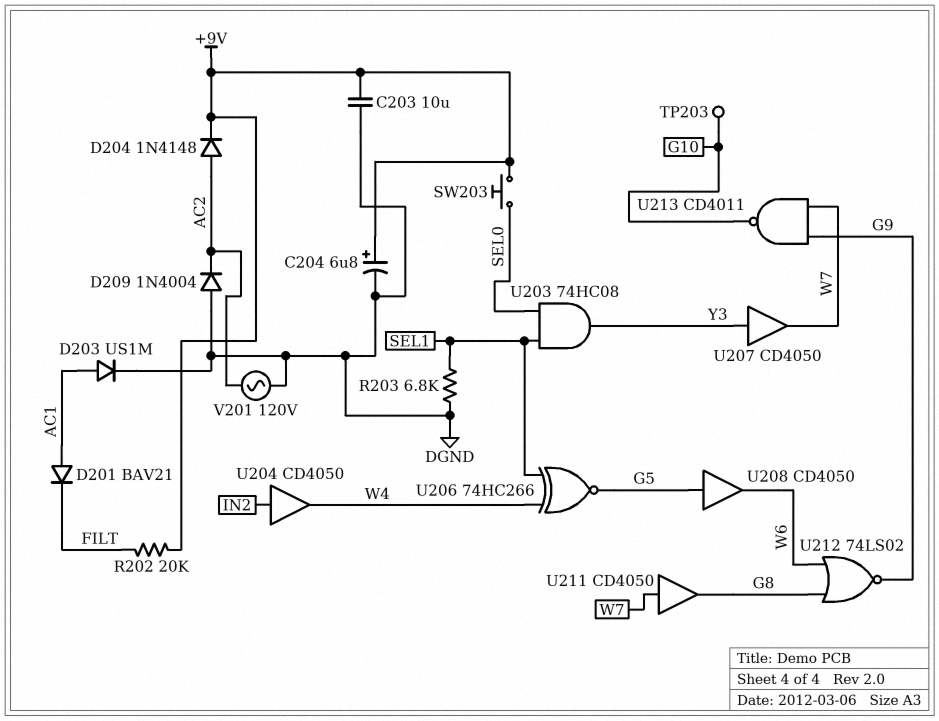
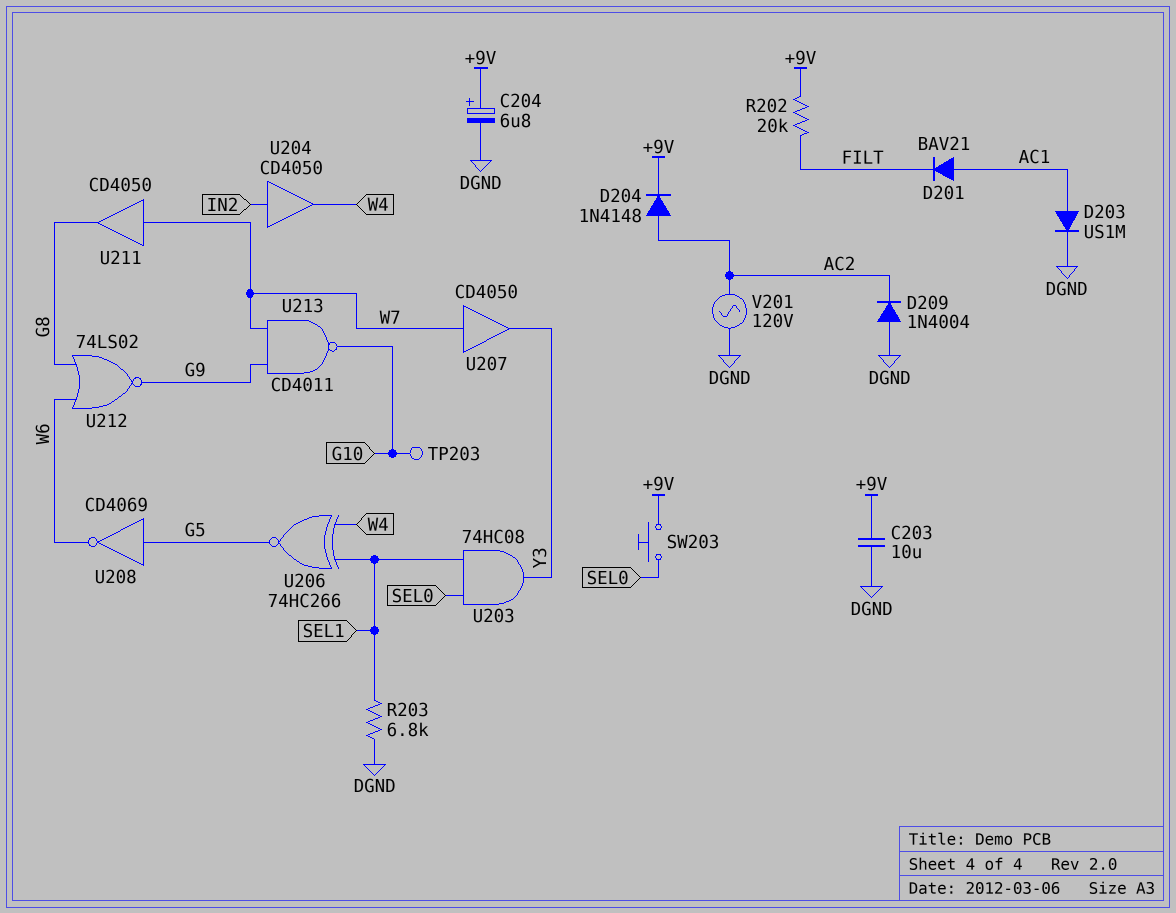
U207: buffer CD4050 (in Y3, out W7) -> buffer CD4050 (in W7, out Y3)
U208: buffer CD4050 (in G5, out W6) -> NOT CD4069 (in G5, out W6)

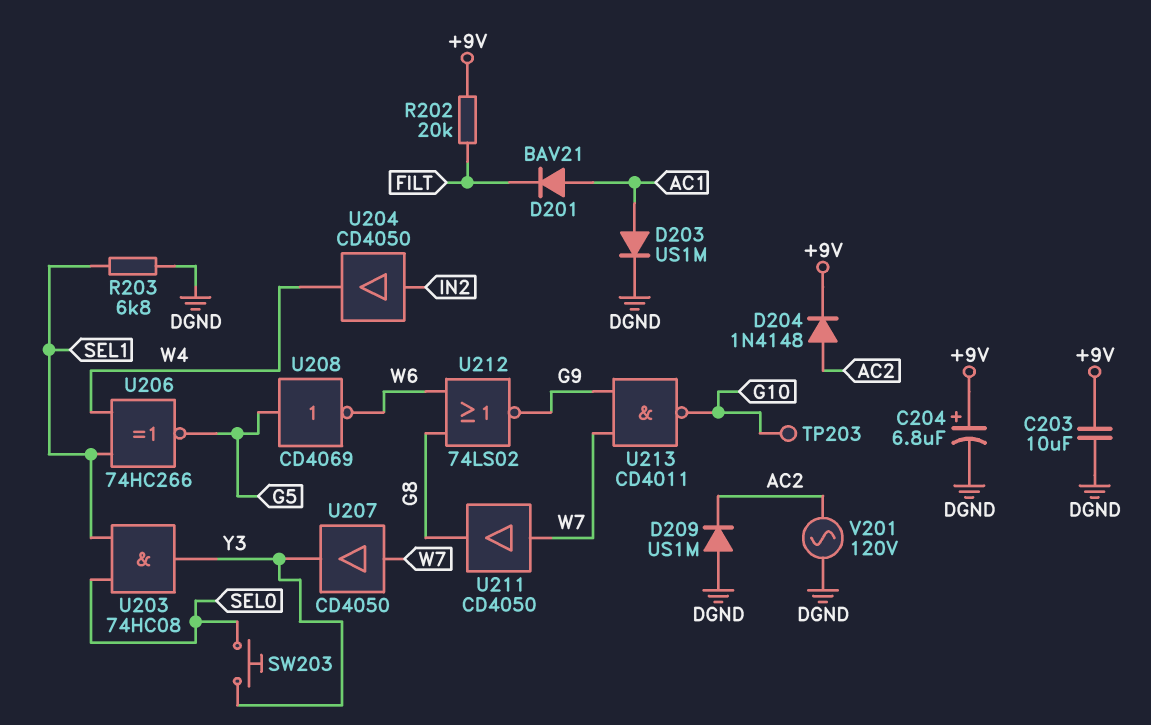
D209: diode 1N4004 (A DGND, K AC2) -> diode US1M (A DGND, K AC2)
SW203: button (+9V, SEL0) -> button (SEL0, Y3)

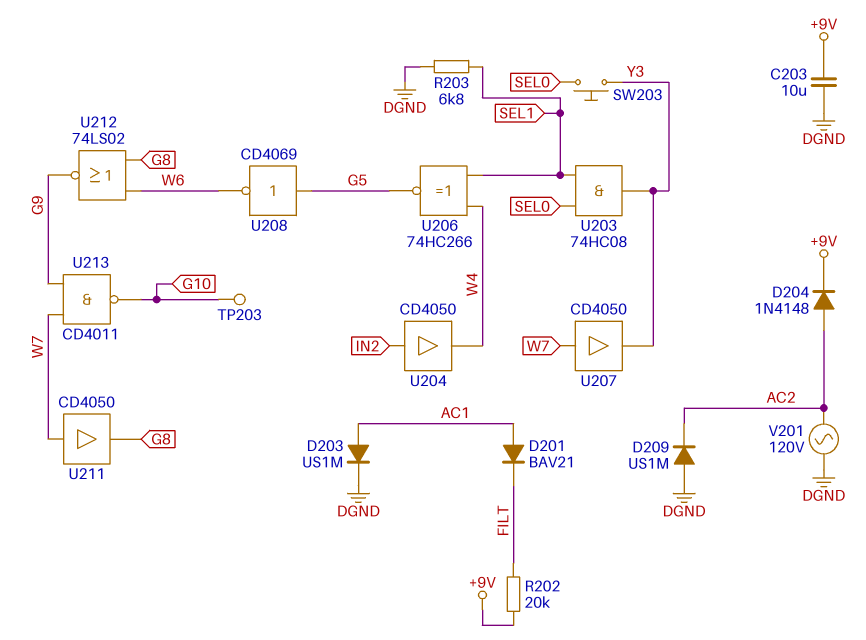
C204: 6.8uF (plus +9V, minus DGND) -> none

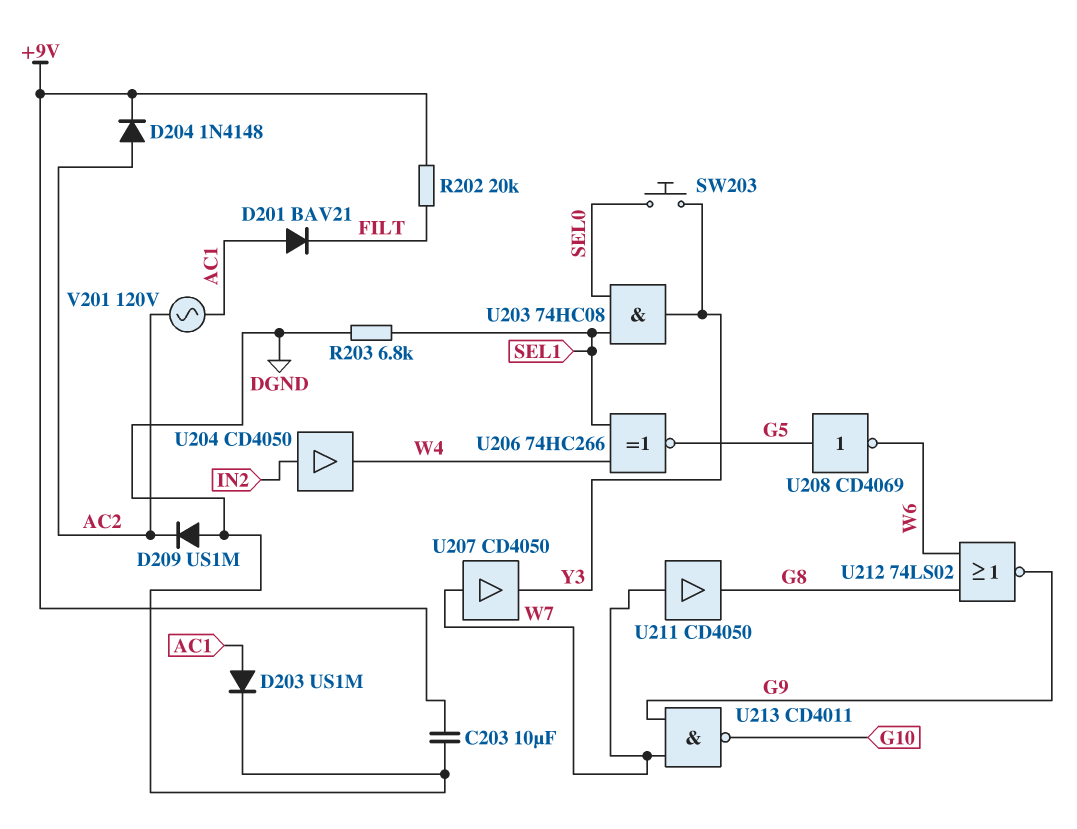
TP203: test point (G10) -> none
V201: AC 120V (AC2, DGND) -> AC 120V (AC1, AC2)

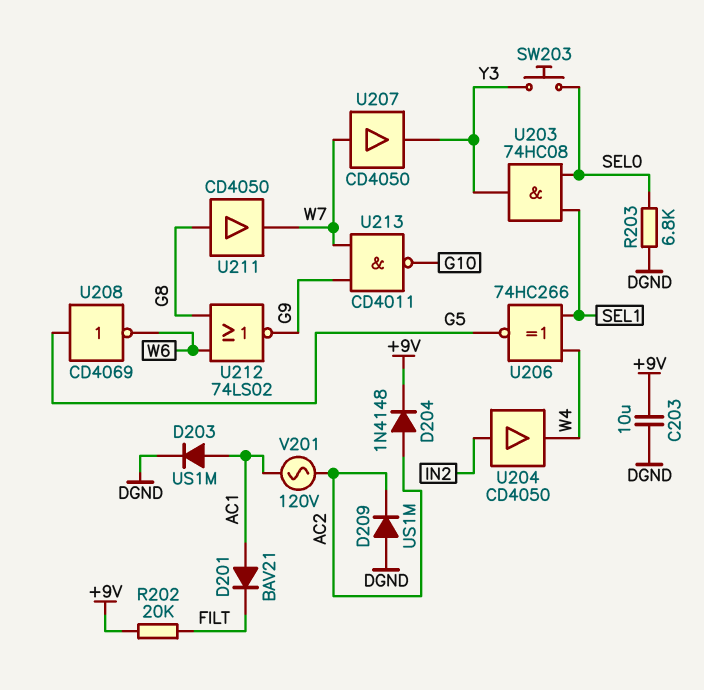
R203: 6.8k (DGND, SEL1) -> 6.8k (DGND, SEL0)
U211: buffer CD4050 (in W7, out G8) -> buffer CD4050 (in G8, out W7)

